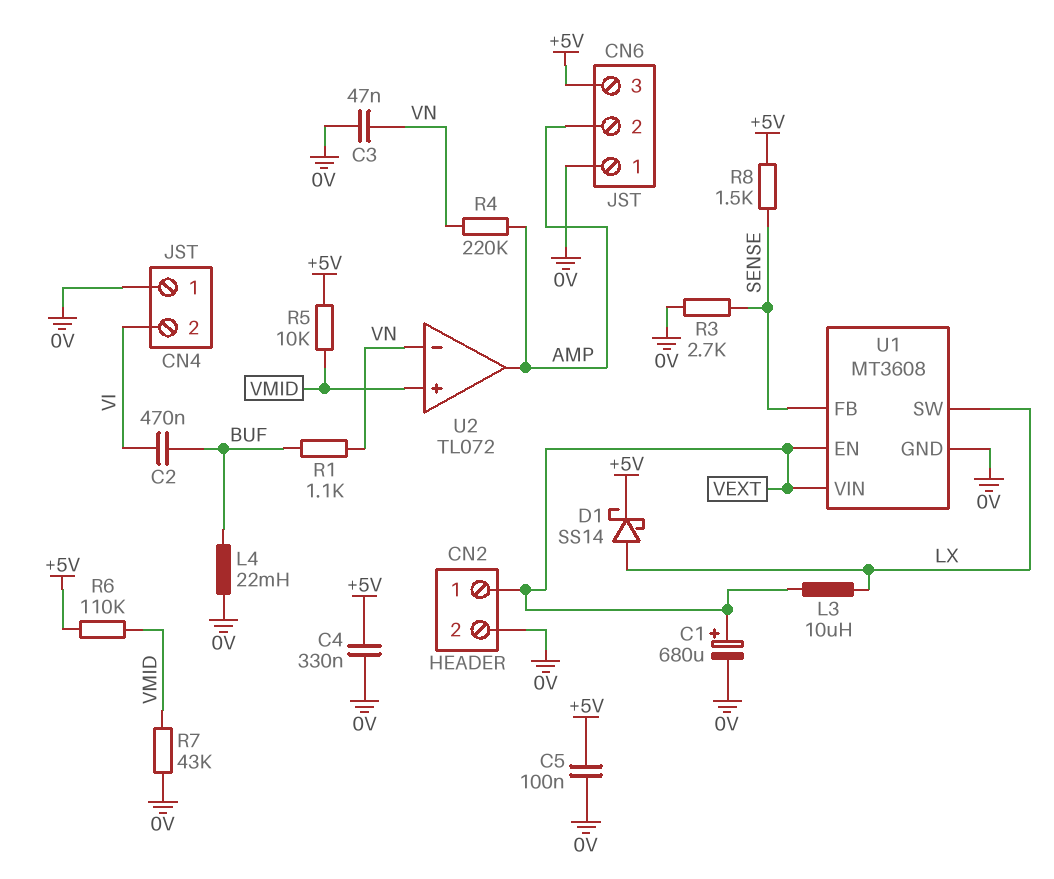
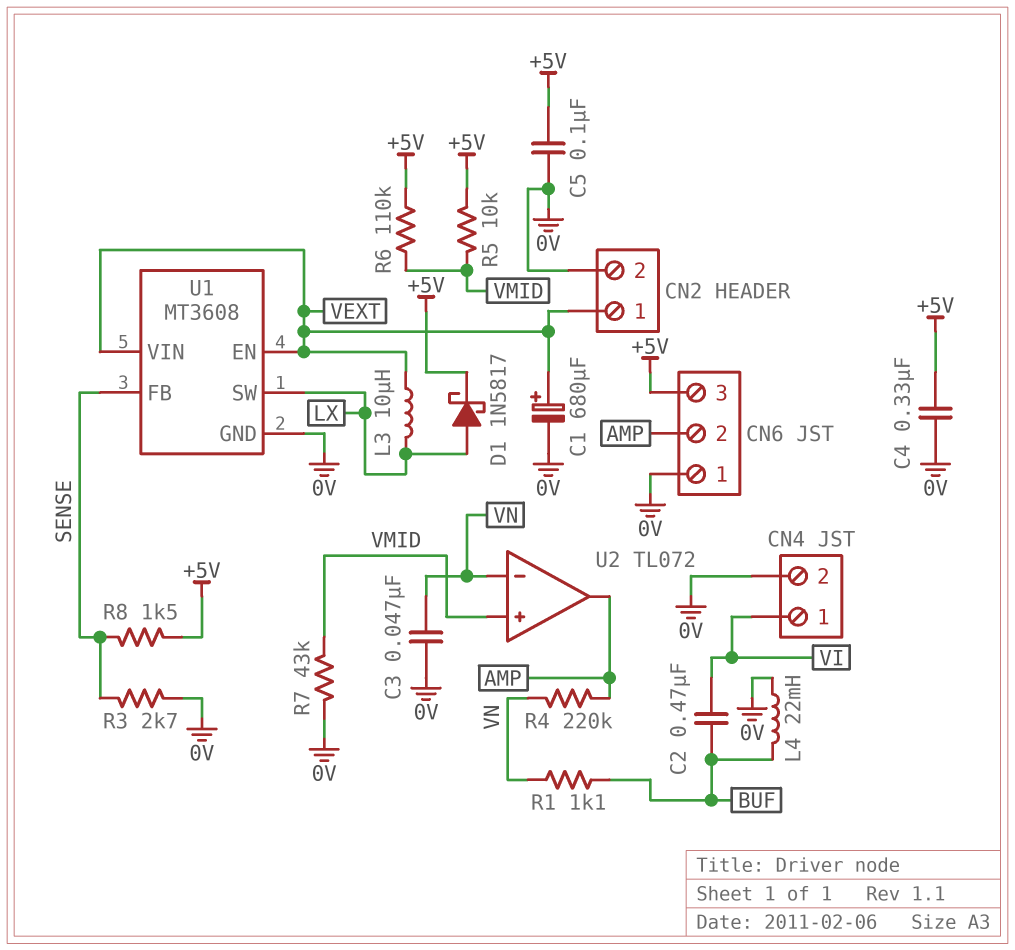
CN4 pin 1: 0V -> VI
CN4 pin 2: VI -> 0V
D1: schottky SS14 (A LX, K +5V) -> schottky 1N5817 (A LX, K +5V)

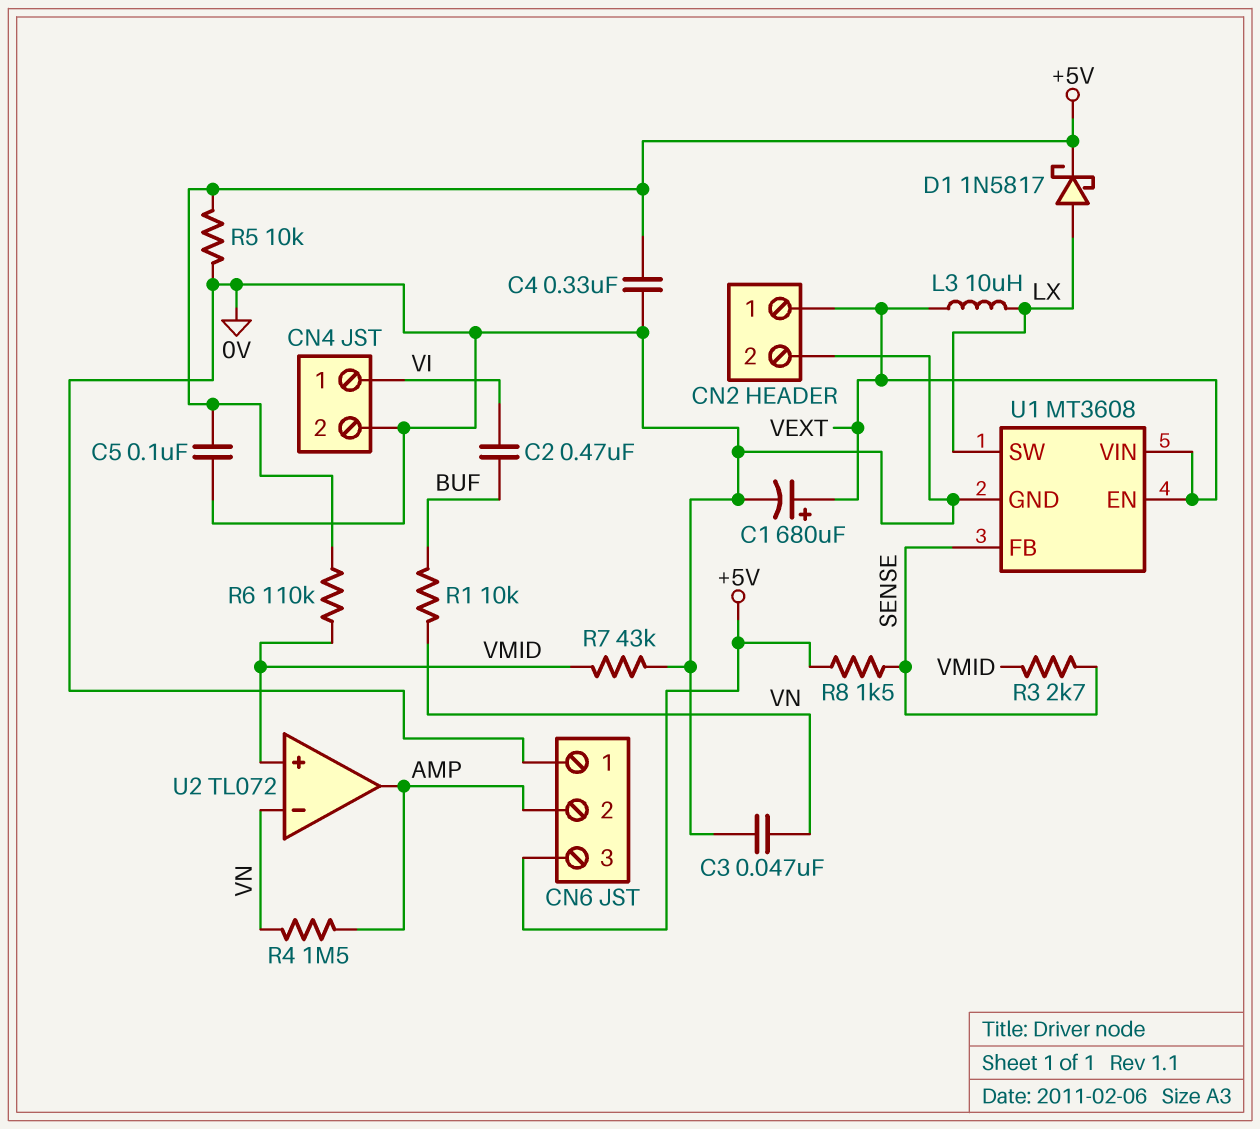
L4: 22mH (0V, BUF) -> none
R1: 1.1k (BUF, VN) -> 10k (BUF, VN)
R3: 2.7k (0V, SENSE) -> 2.7k (SENSE, VMID)
R4: 220k (AMP, VN) -> 1.5M (AMP, VN)
R5: 10k (+5V, VMID) -> 10k (+5V, 0V)

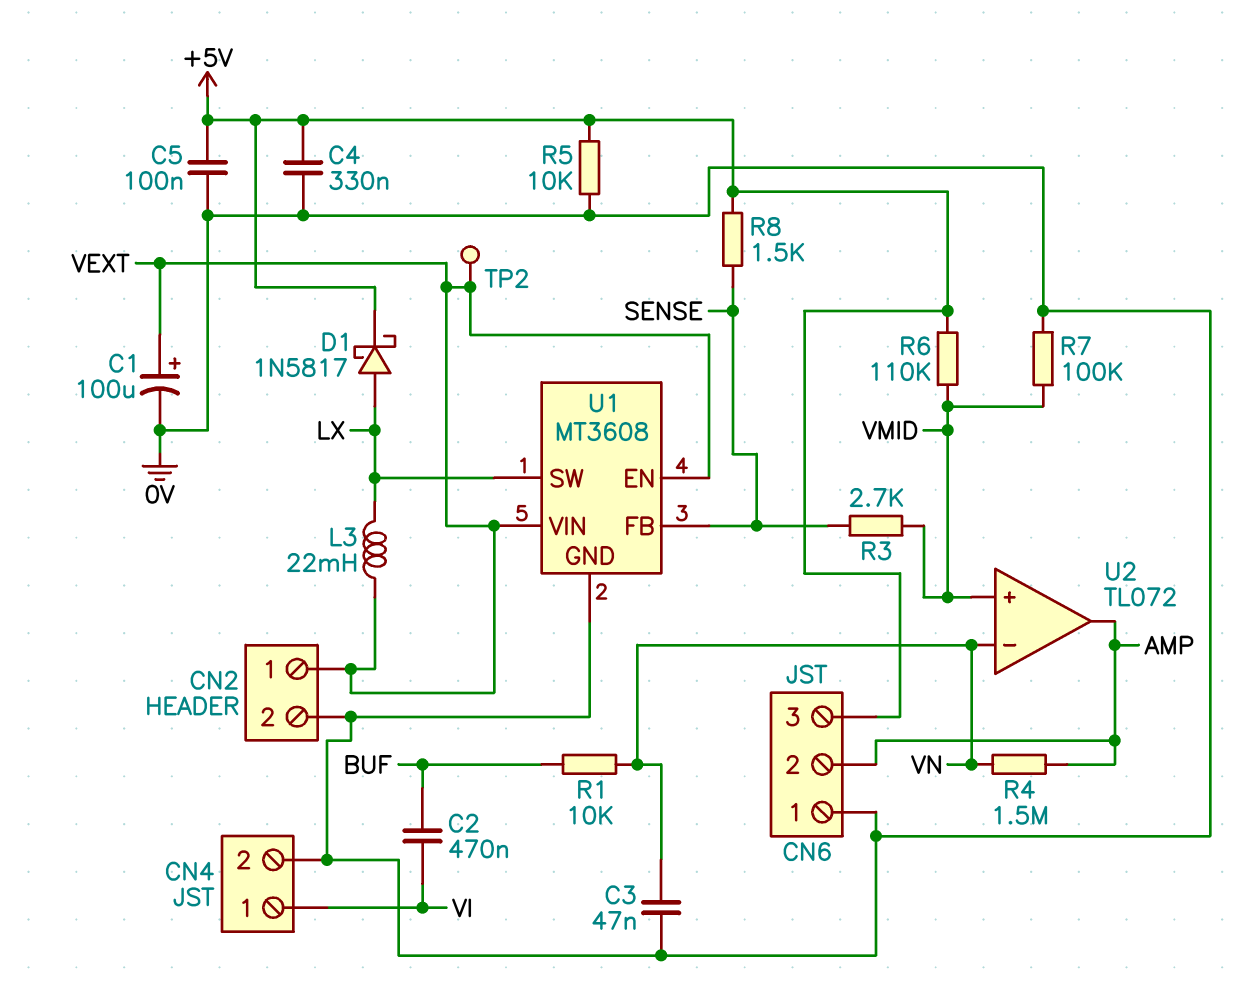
C1: 680uF (plus VEXT, minus 0V) -> 100uF (plus VEXT, minus 0V)
L3: 10uH (LX, VEXT) -> 22mH (LX, VEXT)
R7: 43k (0V, VMID) -> 100k (0V, VMID)
TP2: none -> test point (VEXT)

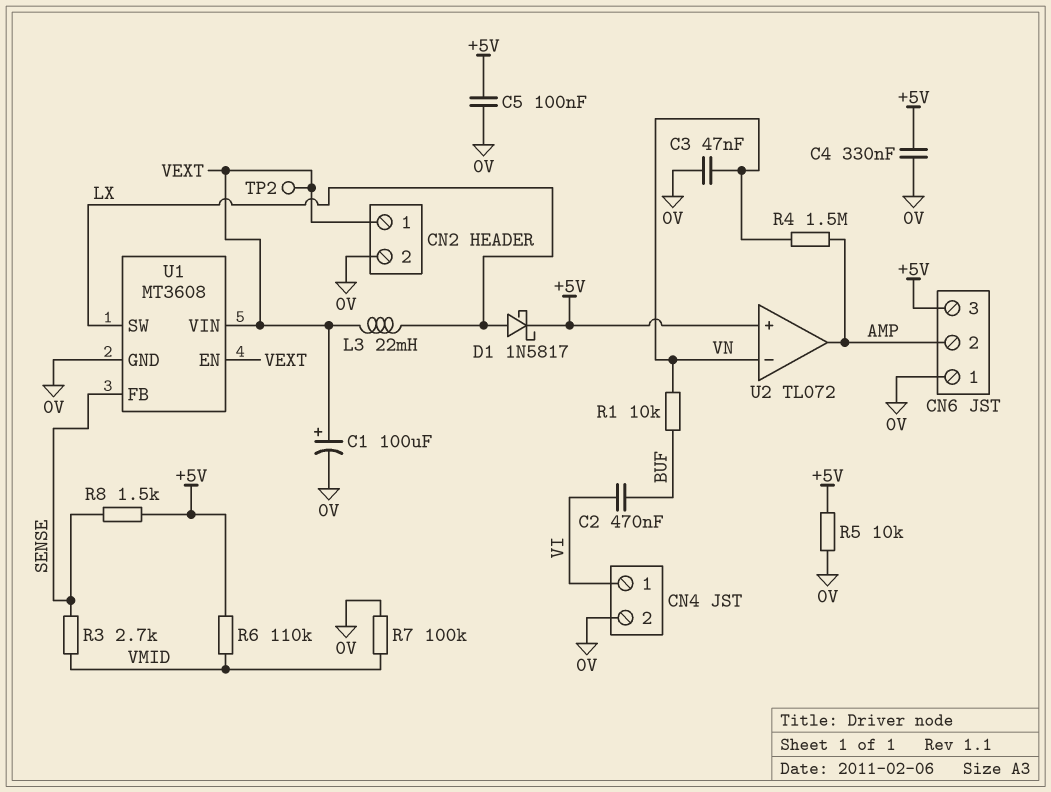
U2 pin in+: VMID -> +5V

